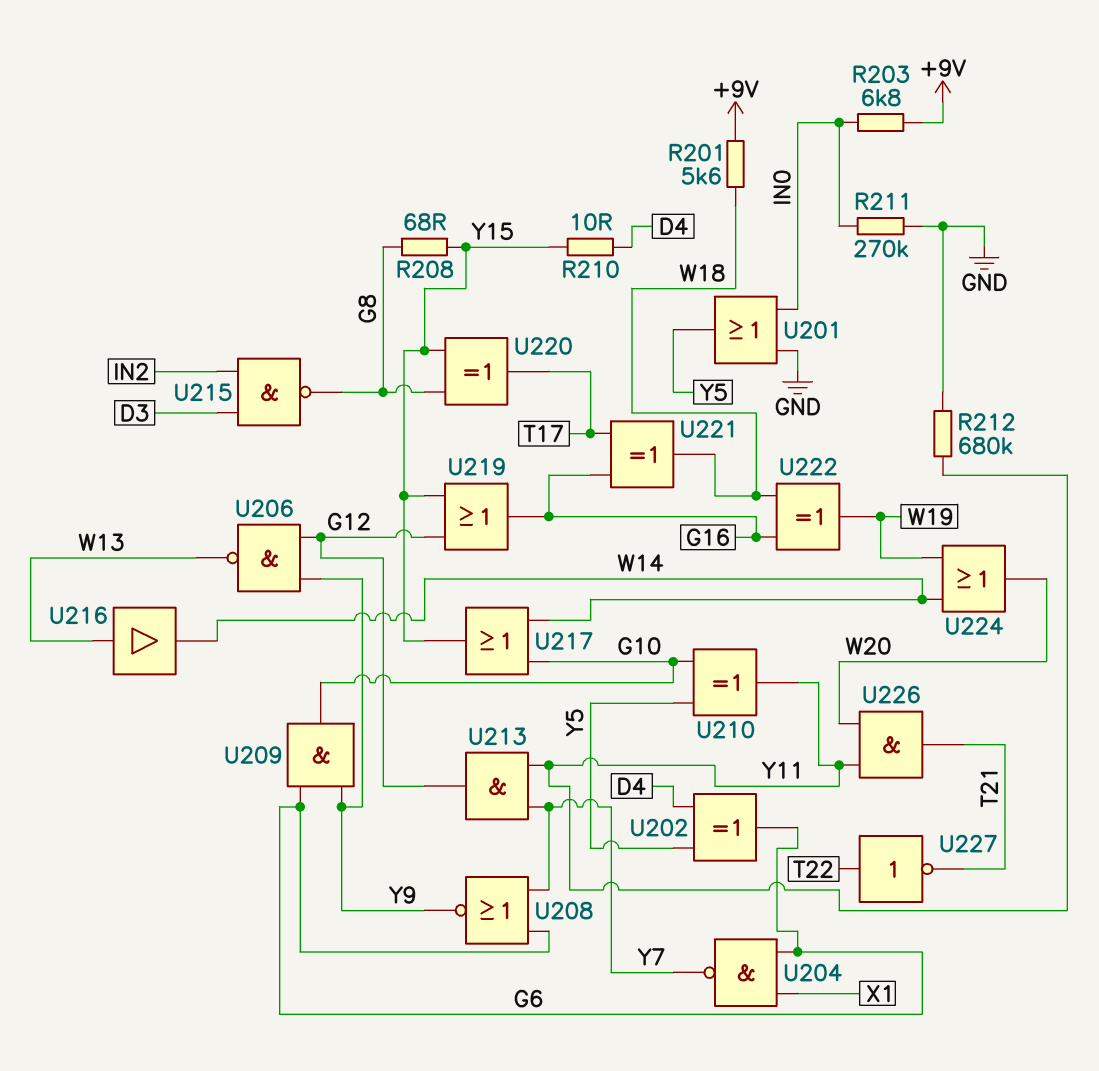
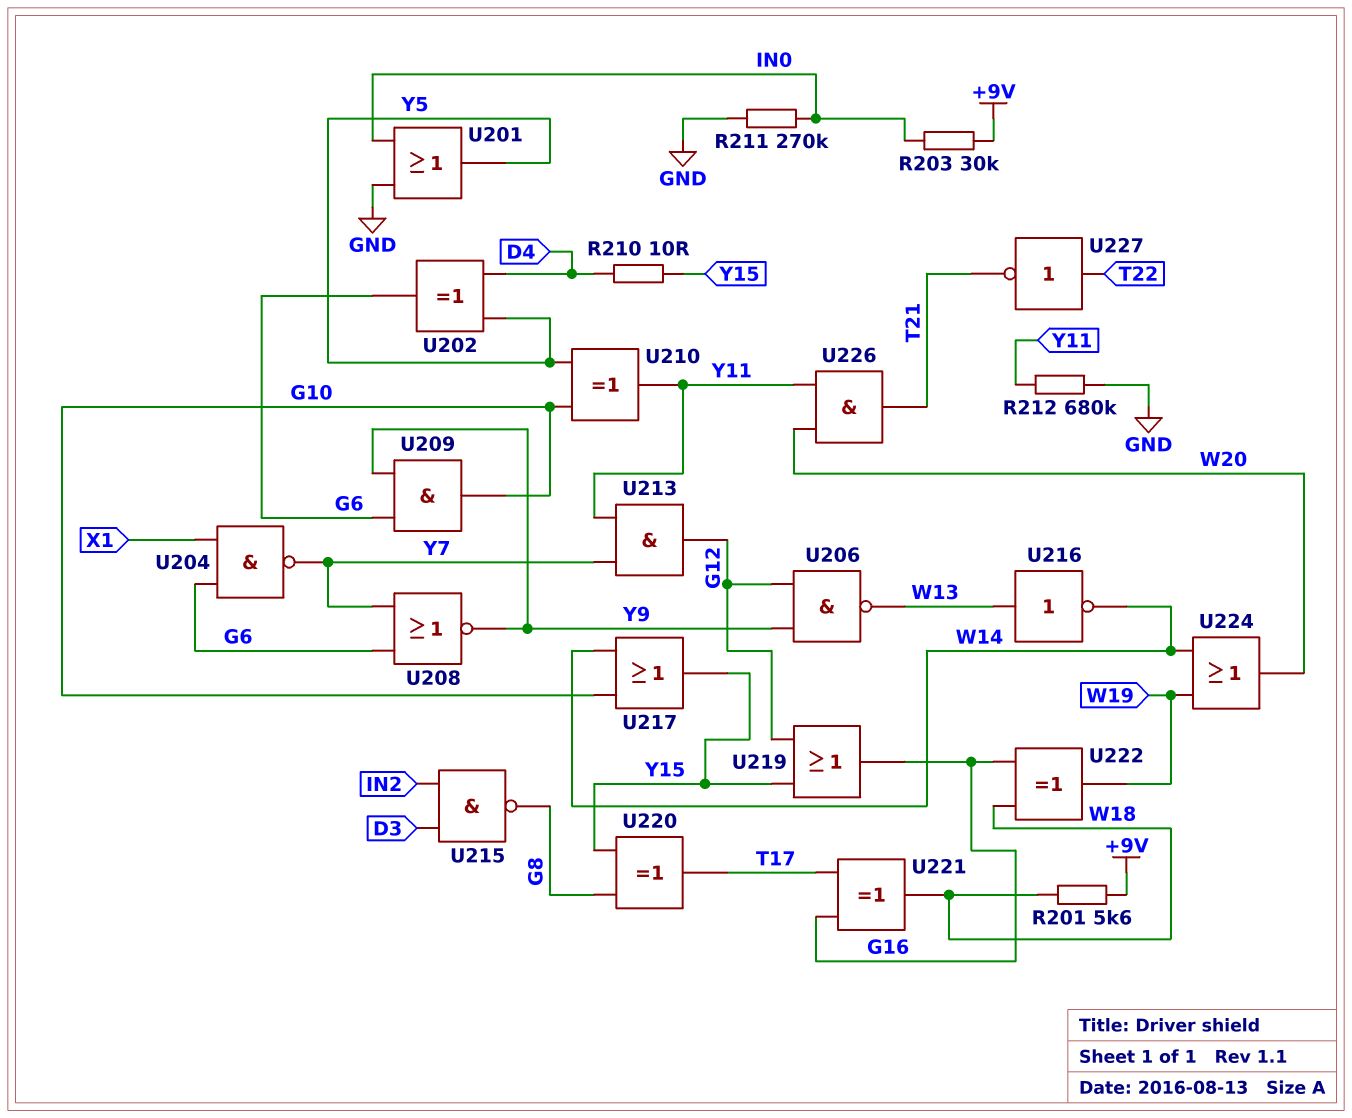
R203: 6.8k (+9V, IN0) -> 30k (+9V, IN0)
R208: 68 (G8, Y15) -> none
U216: buffer (in W13, out W14) -> NOT (in W13, out W14)

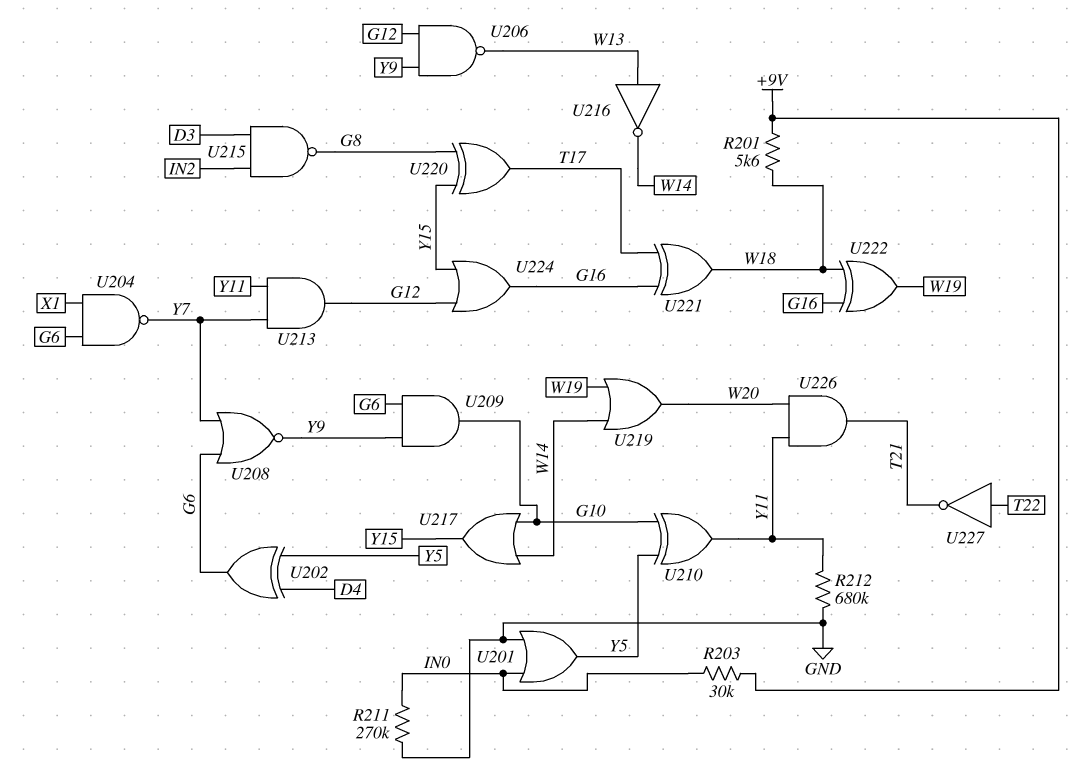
R210: 10 (D4, Y15) -> none
U219: OR (in G12, in Y15, out G16) -> OR (in W14, in W19, out W20)
U224: OR (in W14, in W19, out W20) -> OR (in G12, in Y15, out G16)

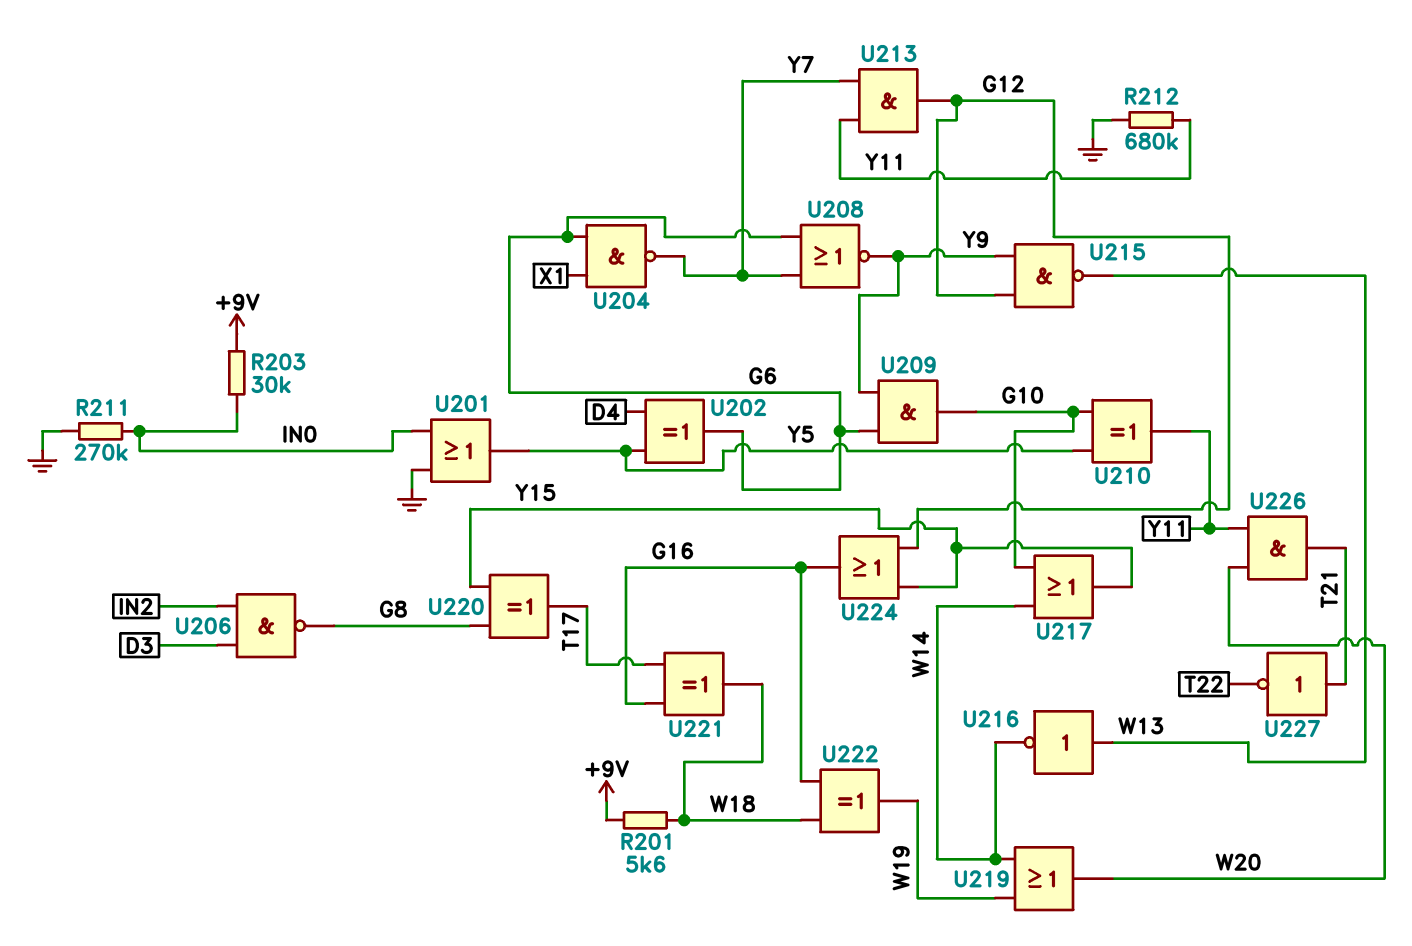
U206: NAND (in G12, in Y9, out W13) -> NAND (in D3, in IN2, out G8)
U215: NAND (in D3, in IN2, out G8) -> NAND (in G12, in Y9, out W13)
U227: NOT (in T22, out T21) -> NOT (in T21, out T22)

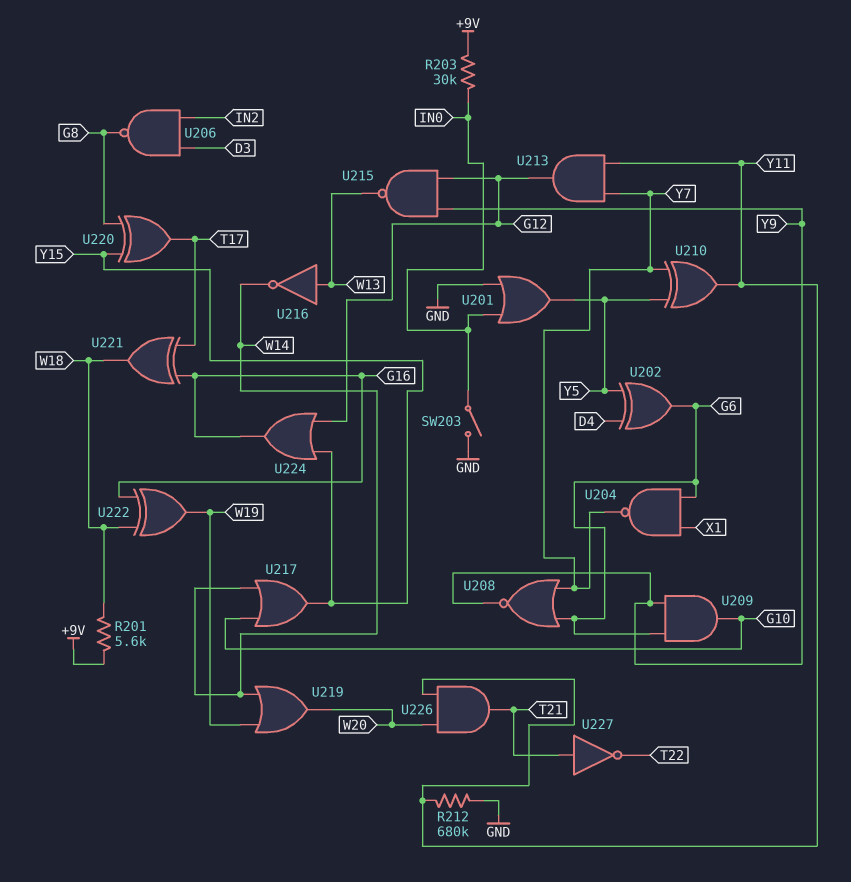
R211: 270k (GND, IN0) -> none
SW203: none -> switch (GND, IN0)
U210: XOR (in G10, in Y5, out Y11) -> XOR (in Y5, in Y7, out Y11)

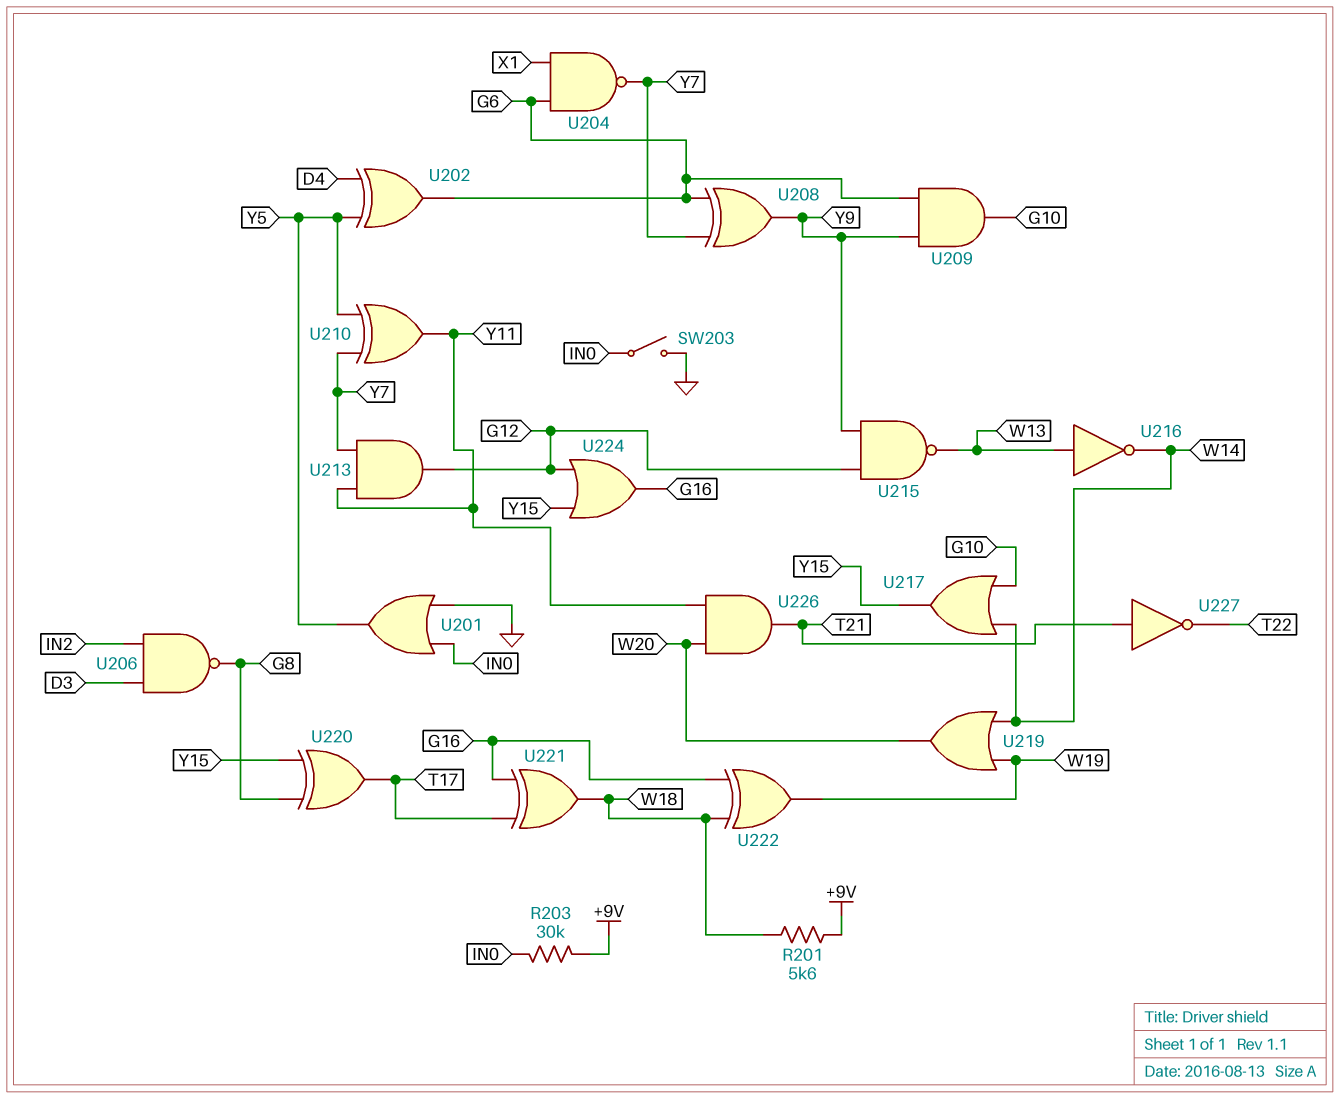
R212: 680k (GND, Y11) -> none
U208: NOR (in G6, in Y7, out Y9) -> XOR (in G6, in Y7, out Y9)

